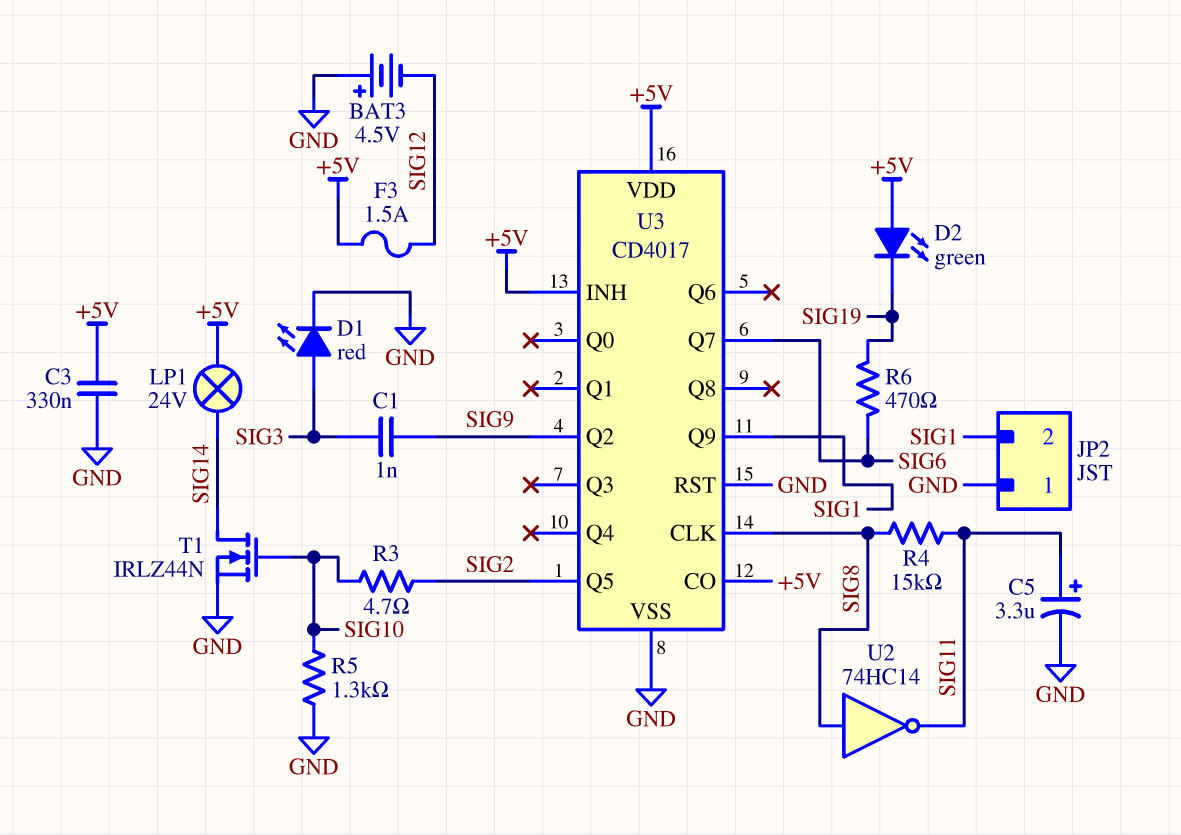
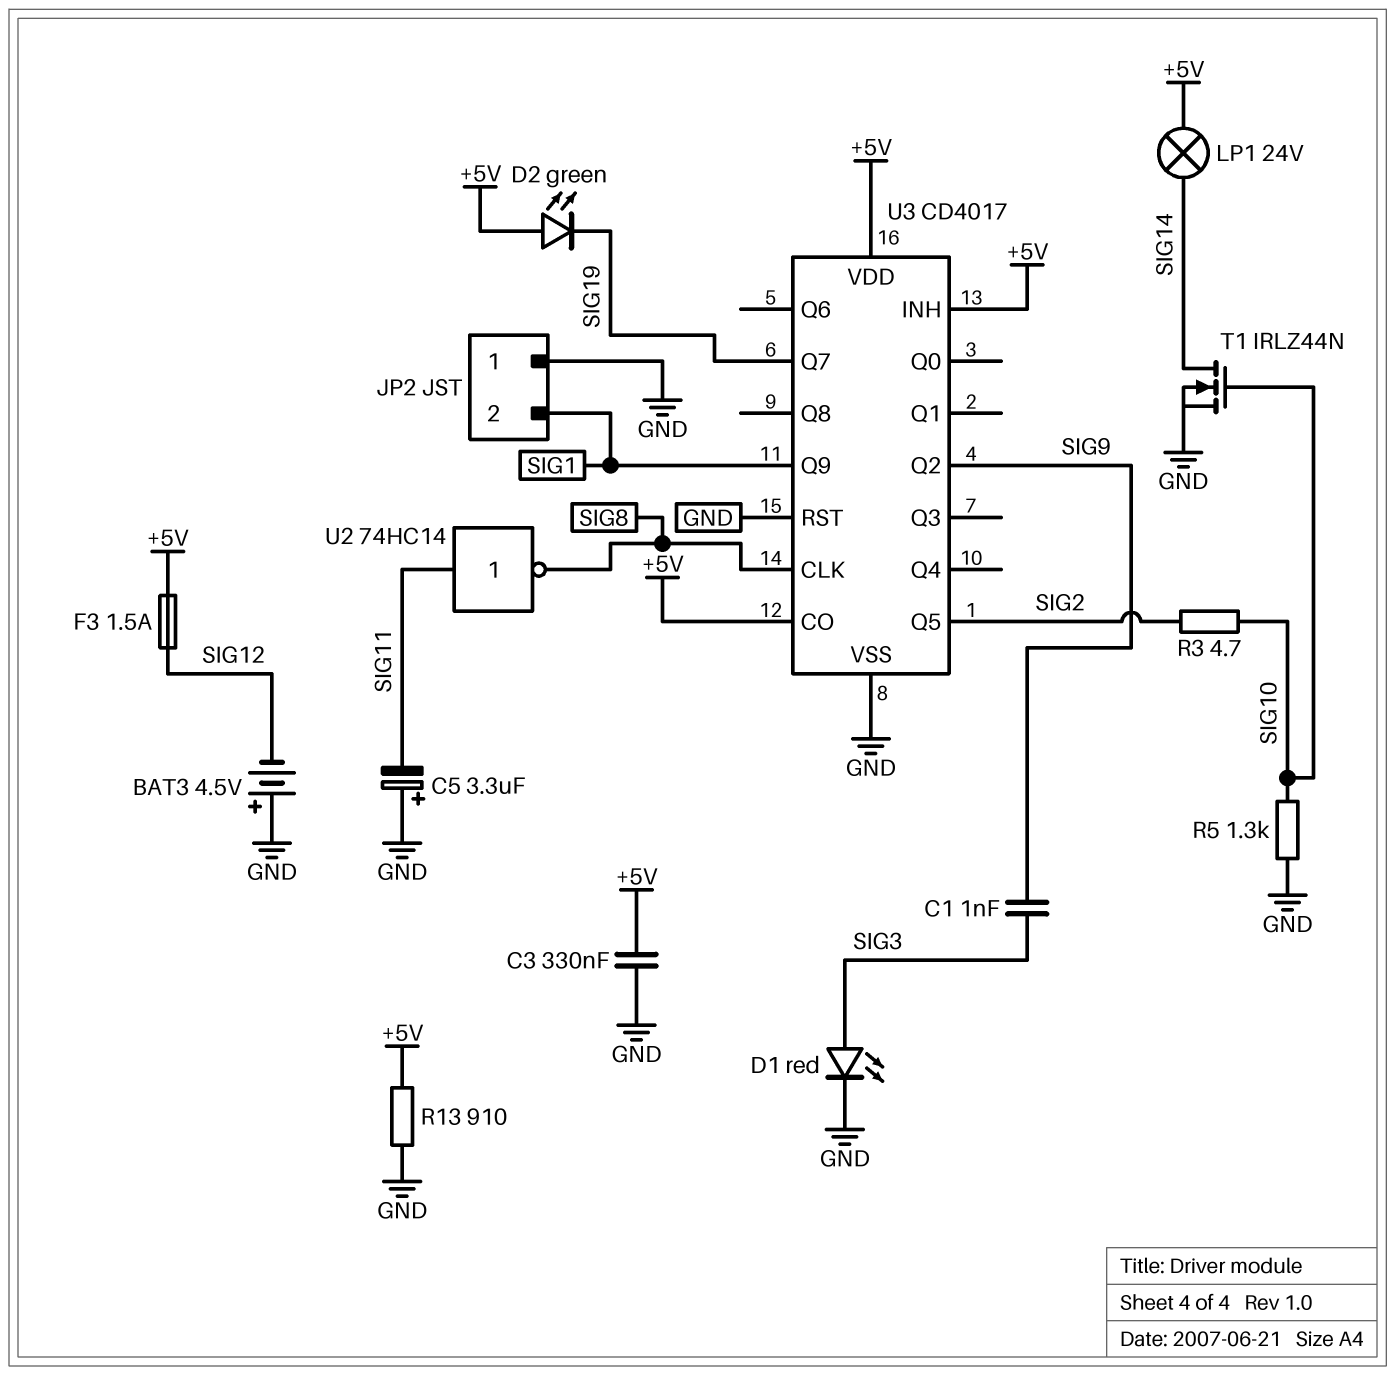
C5: 3.3uF (plus SIG11, minus GND) -> 3.3uF (plus GND, minus SIG11)
R4: 15k (SIG8, SIG11) -> none
R6: 470 (SIG6, SIG19) -> none
R13: none -> 910 (+5V, GND)
U2: NOT 74HC14 (in SIG8, out SIG11) -> NOT 74HC14 (in SIG11, out SIG8)
U3 pin Q7: SIG6 -> SIG19

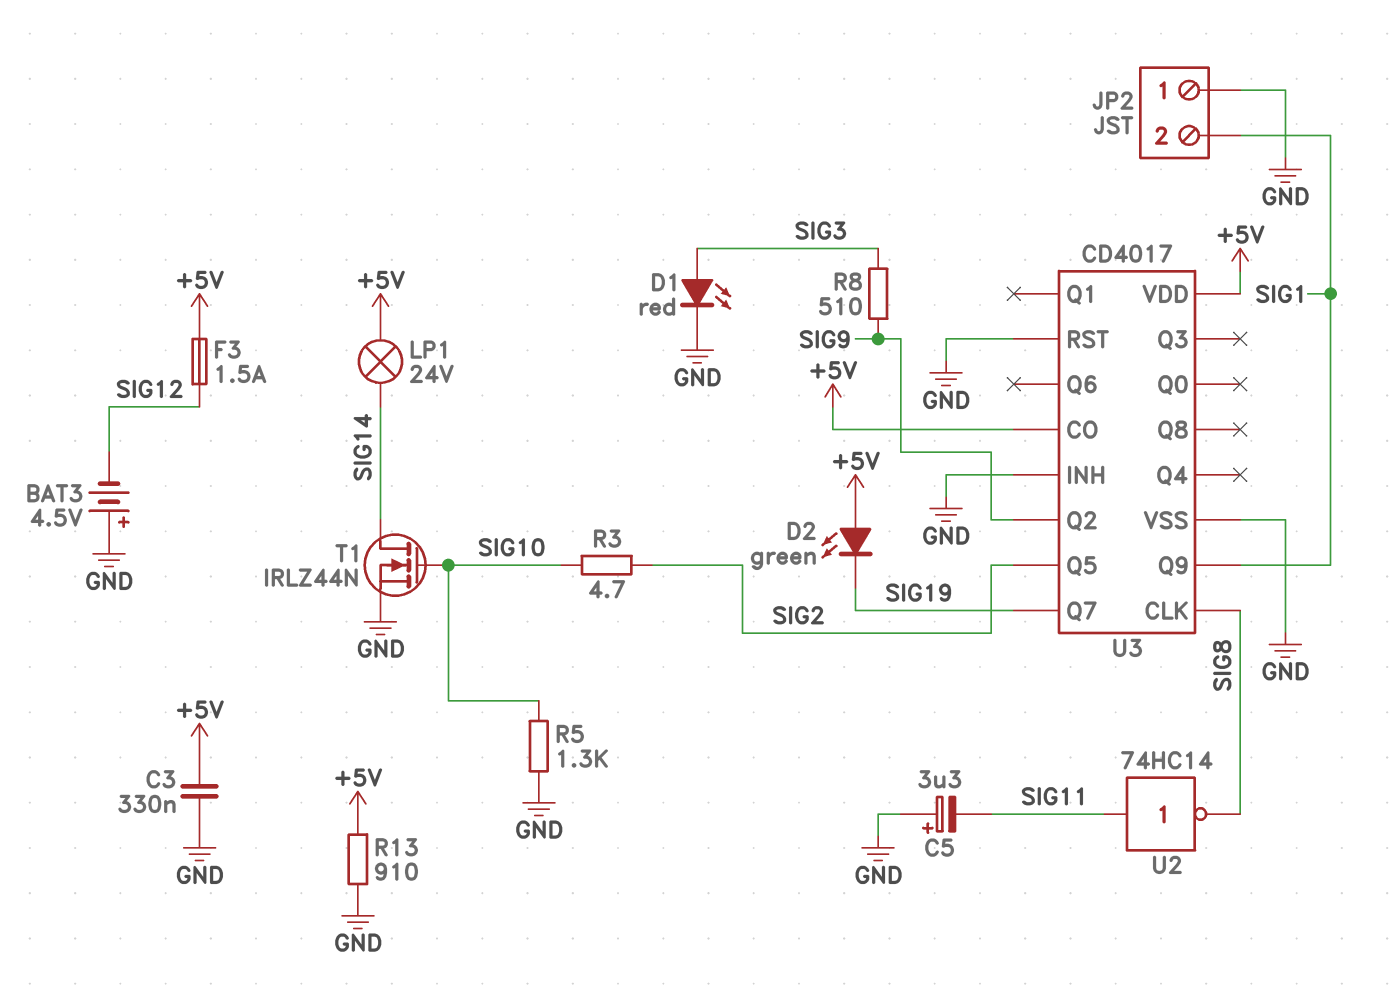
C1: 1nF (SIG3, SIG9) -> none
R8: none -> 510 (SIG3, SIG9)
U3 pin INH: +5V -> GND

